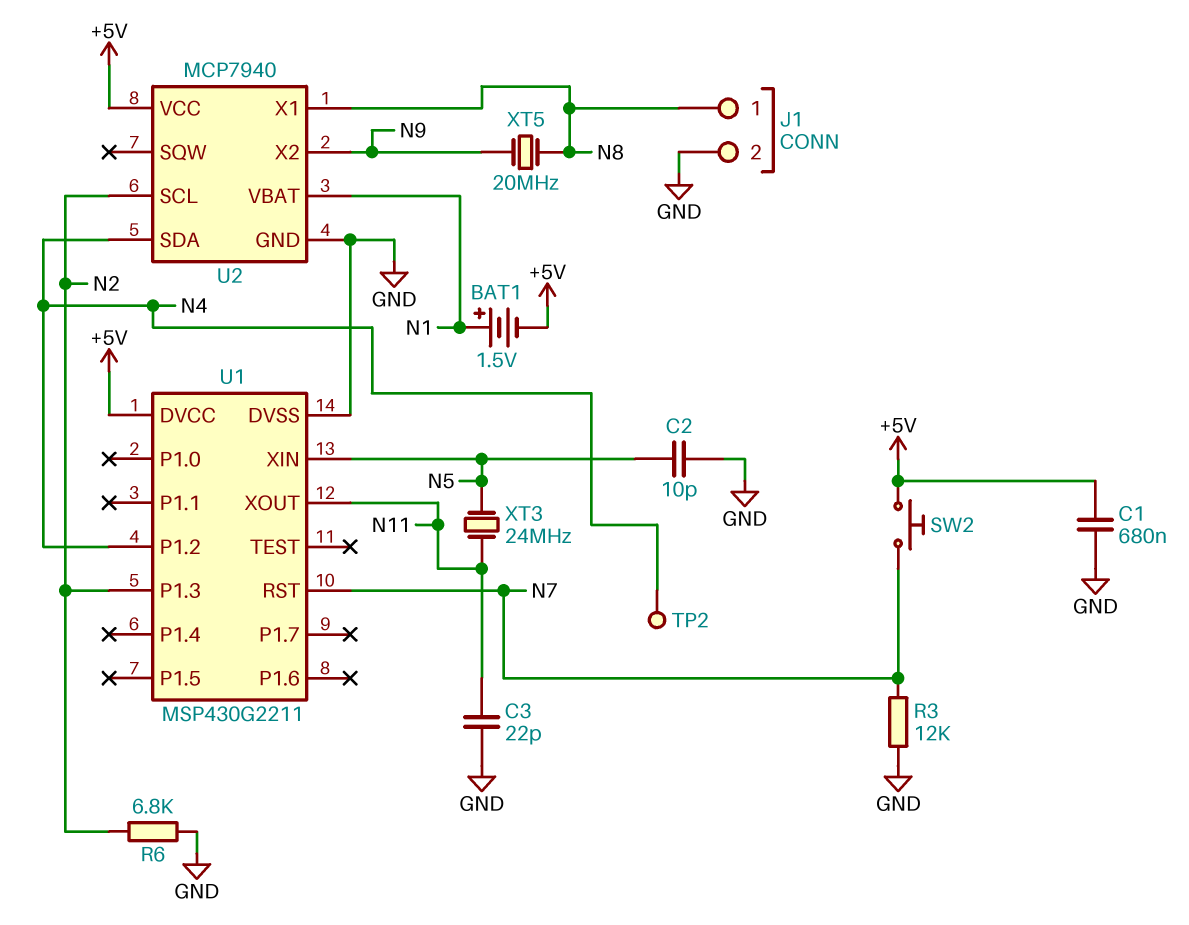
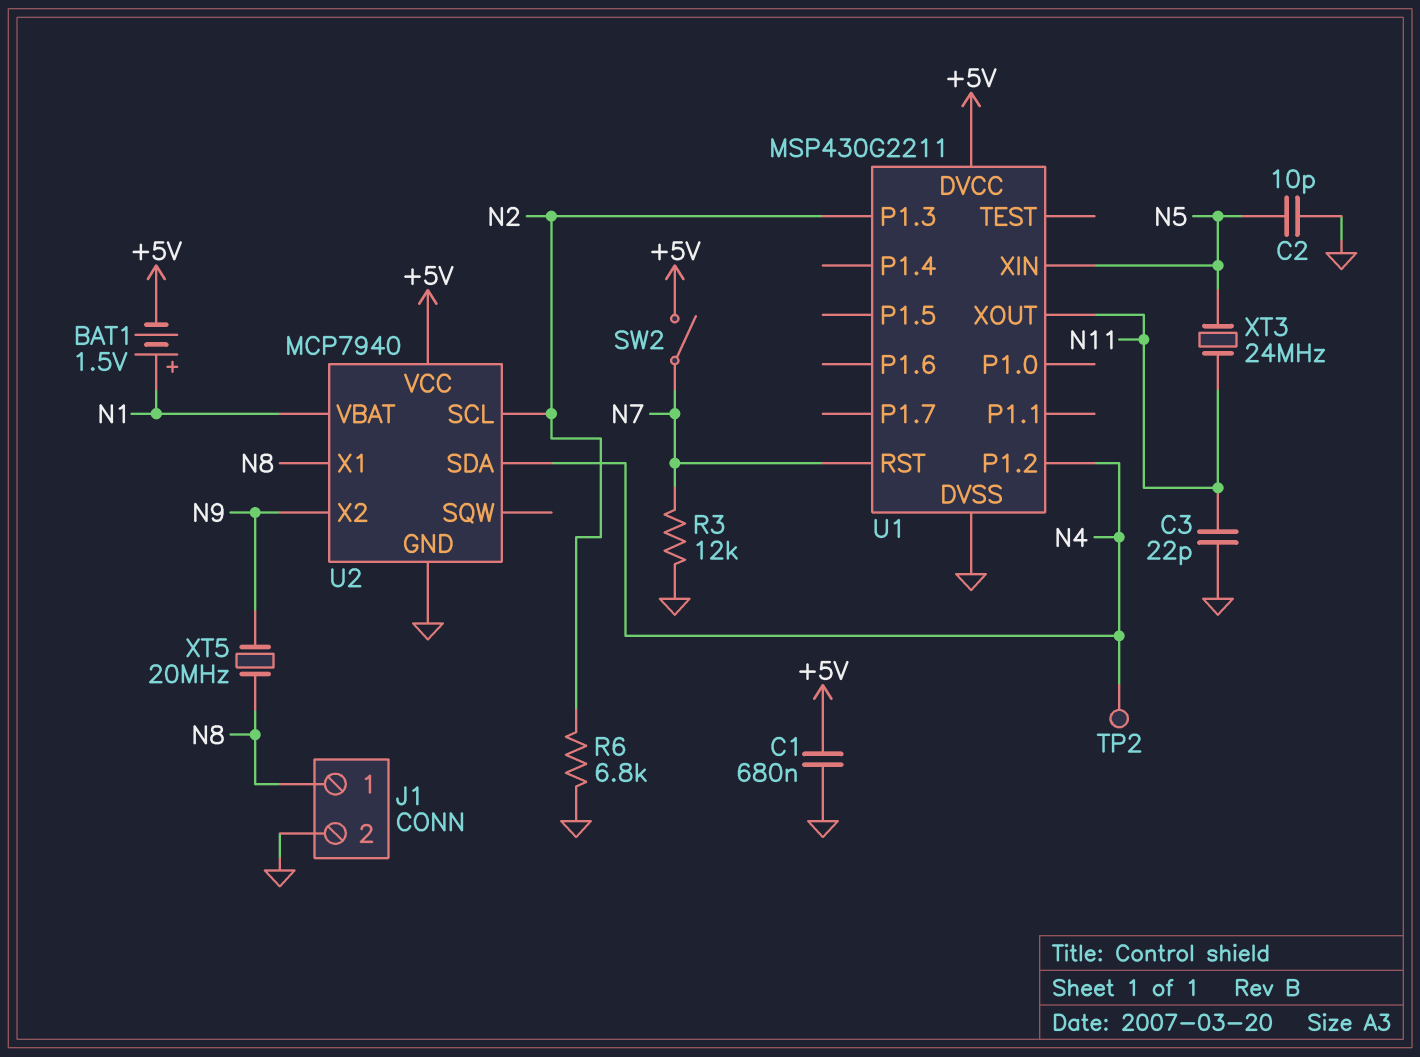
SW2: button (+5V, N7) -> switch (+5V, N7)

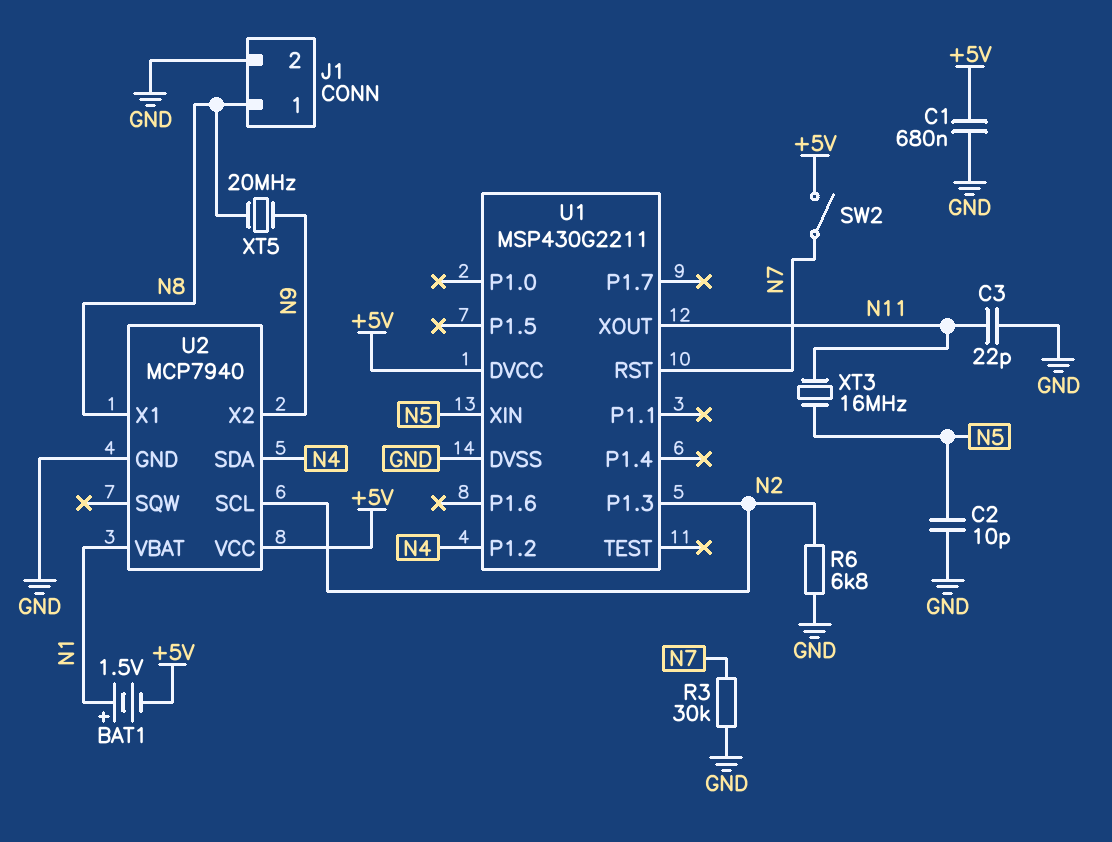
R3: 12k (GND, N7) -> 30k (GND, N7)
TP2: test point (N4) -> none
XT3: 24MHz (N5, N11) -> 16MHz (N5, N11)

